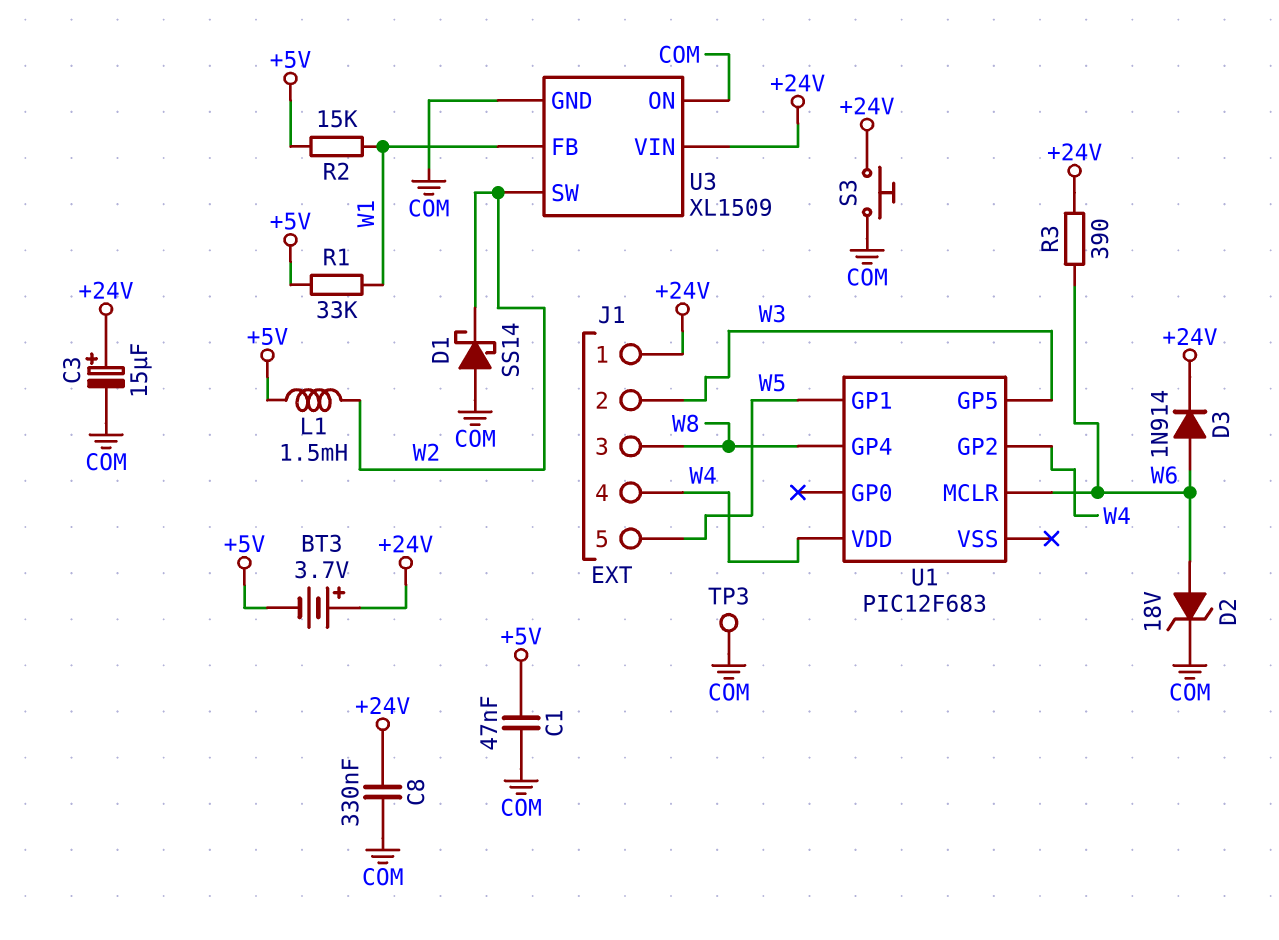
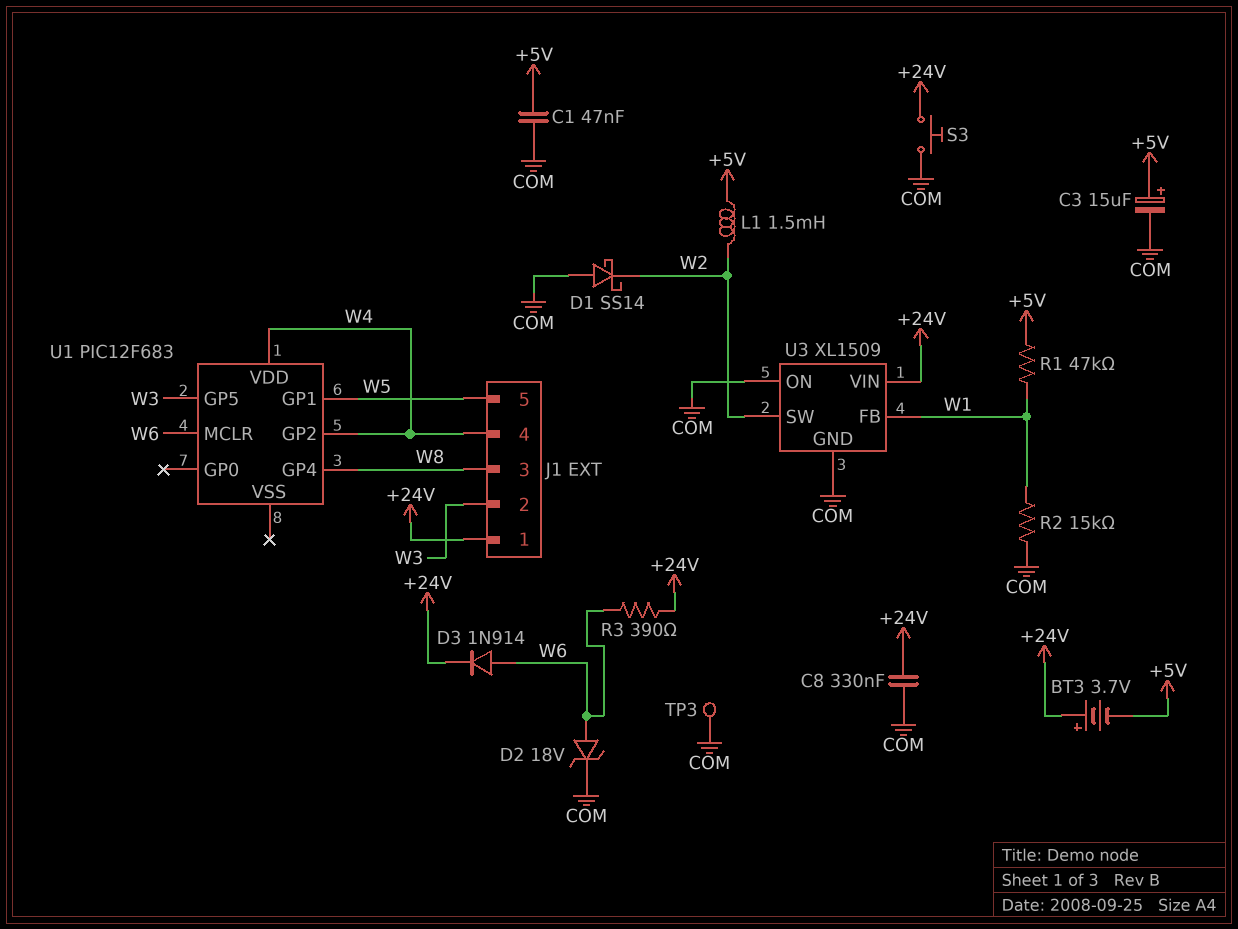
C3: 15uF (plus +24V, minus COM) -> 15uF (plus +5V, minus COM)
R1: 33k (+5V, W1) -> 47k (+5V, W1)
R2: 15k (+5V, W1) -> 15k (COM, W1)

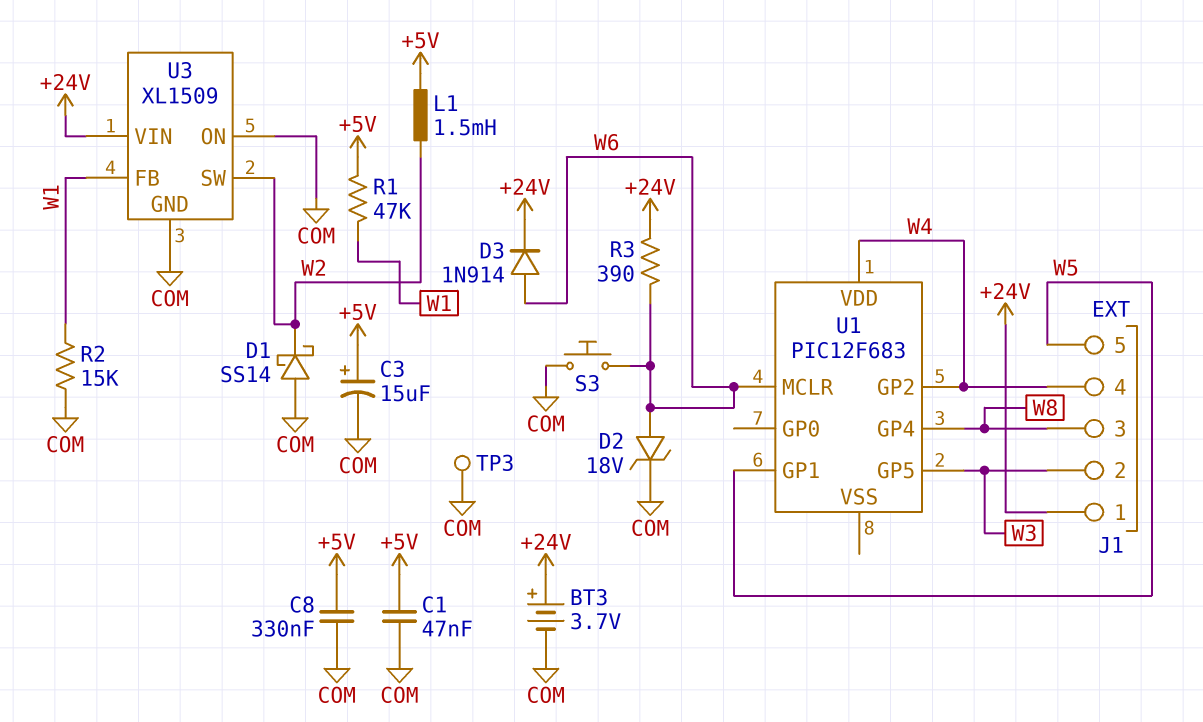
BT3: 3.7V (plus +24V, minus +5V) -> 3.7V (plus +24V, minus COM)
C8: 330nF (+24V, COM) -> 330nF (+5V, COM)
S3: button (+24V, COM) -> button (COM, W6)

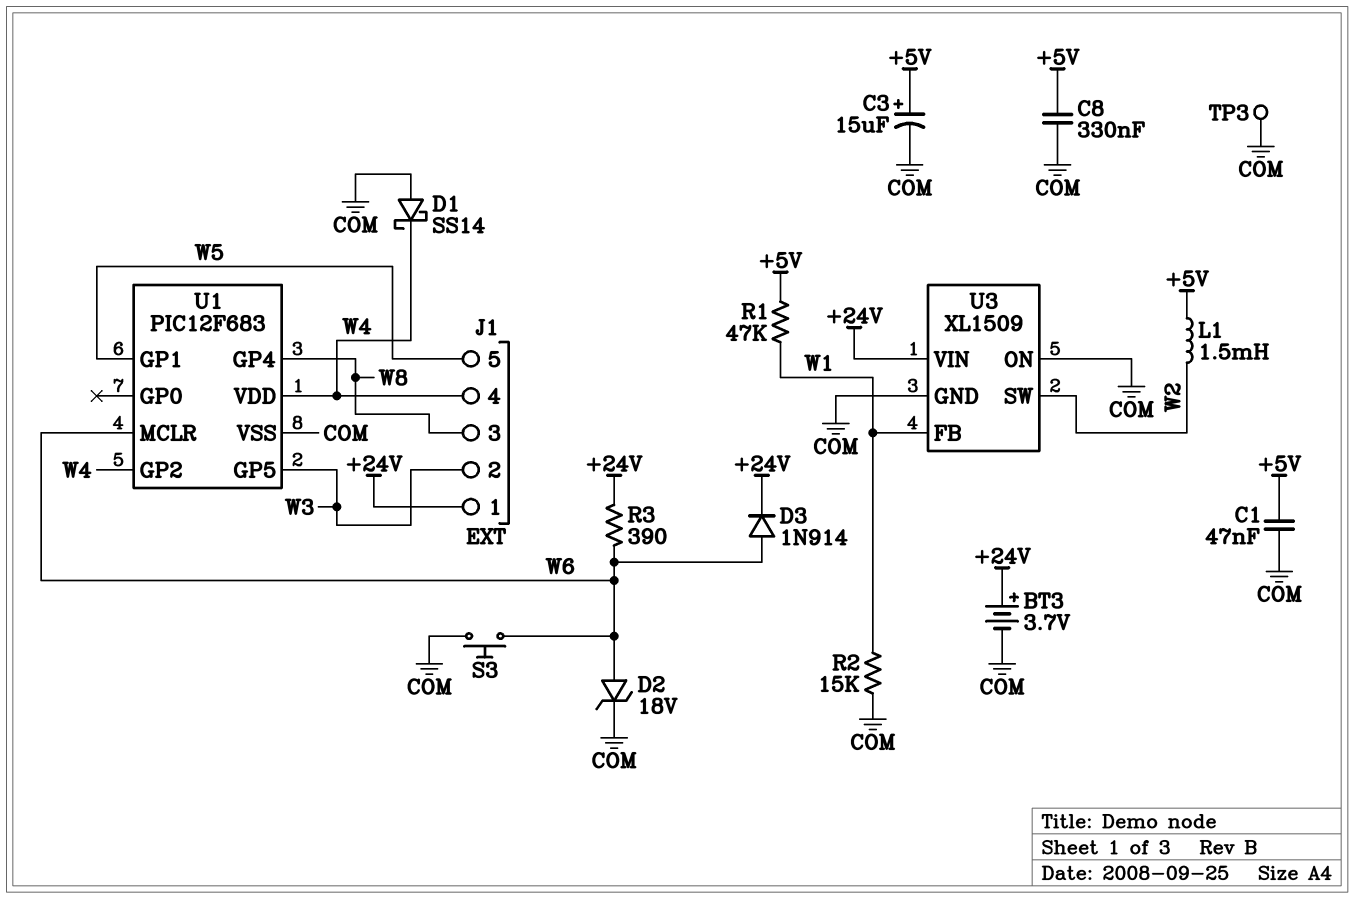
D1: schottky SS14 (A COM, K W2) -> schottky SS14 (A COM, K W4)
U1 pin VSS: none -> COM

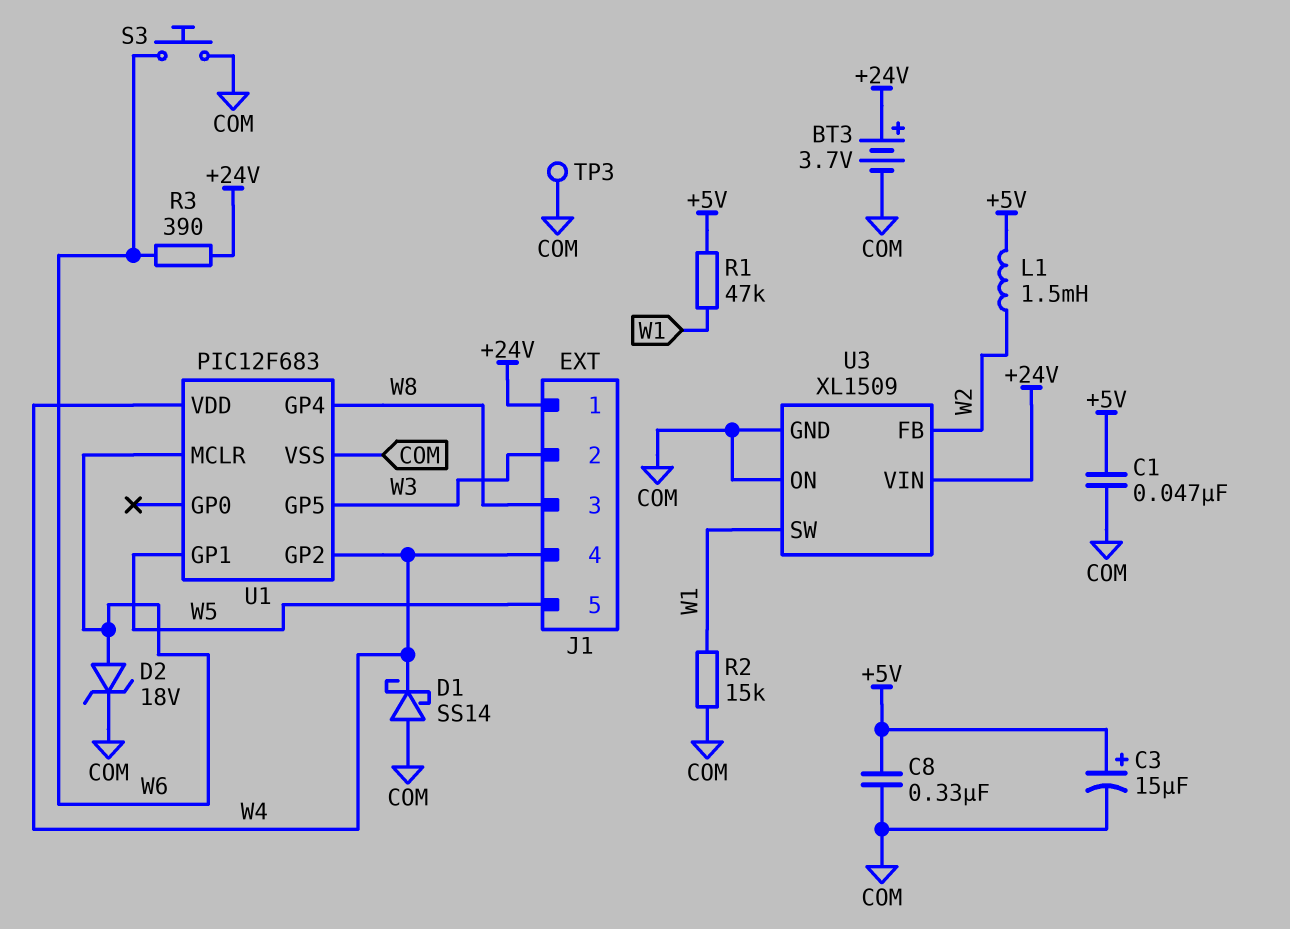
D3: diode 1N914 (A W6, K +24V) -> none
U3 pin FB: W1 -> W2
U3 pin SW: W2 -> W1

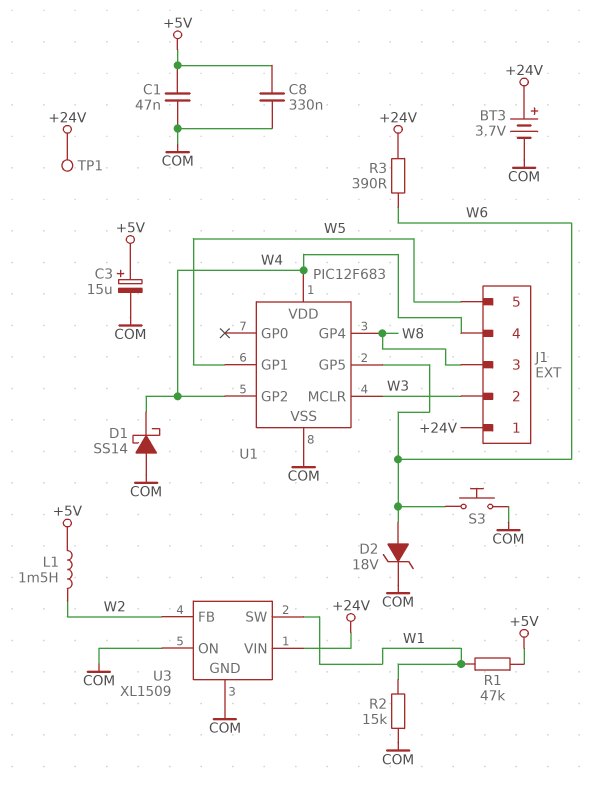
TP1: none -> test point (+24V)
TP3: test point (COM) -> none
U1 pin GP5: W3 -> W6
U1 pin MCLR: W6 -> W3

